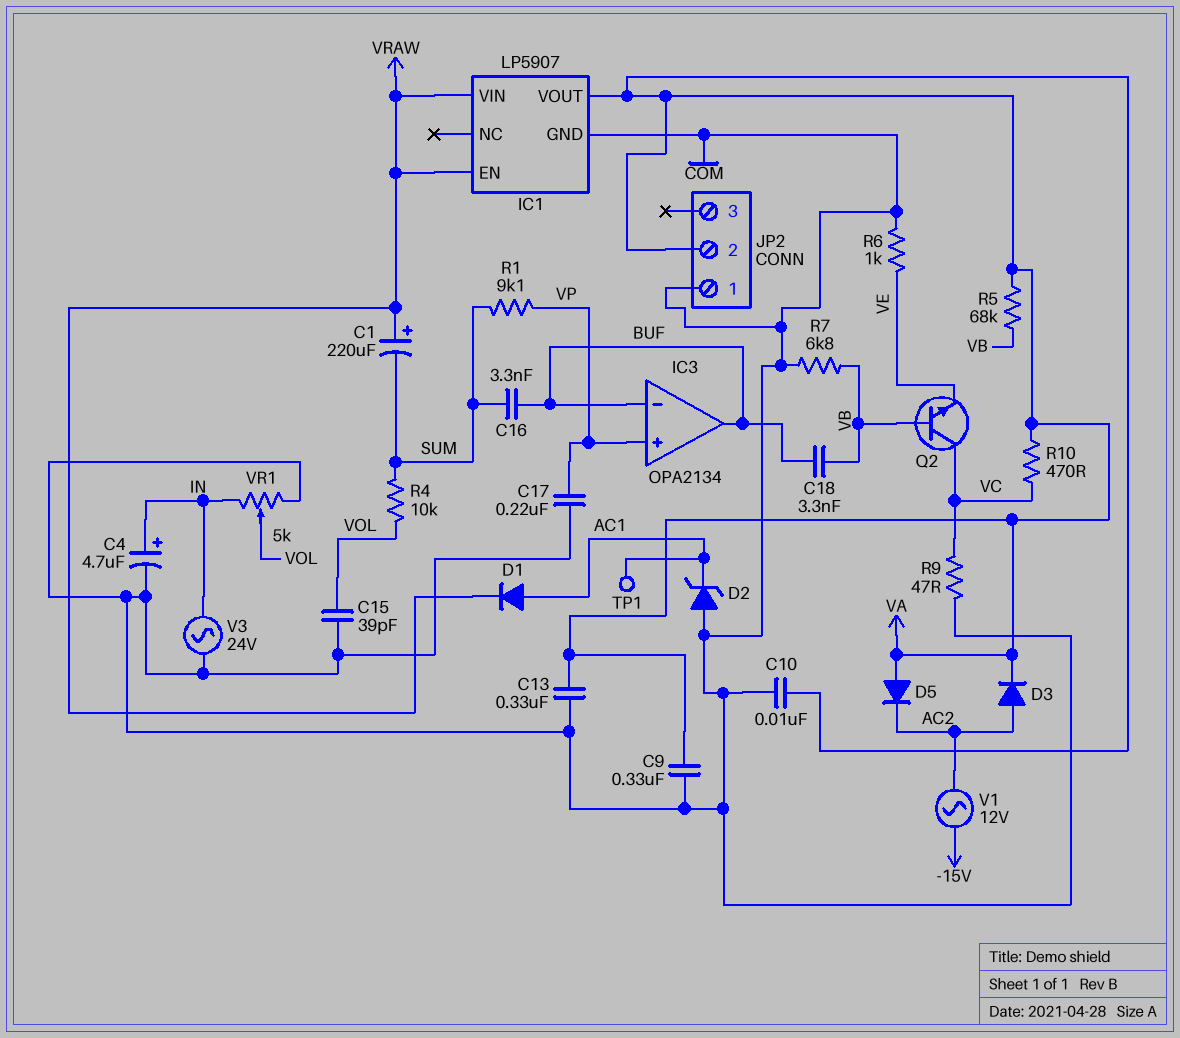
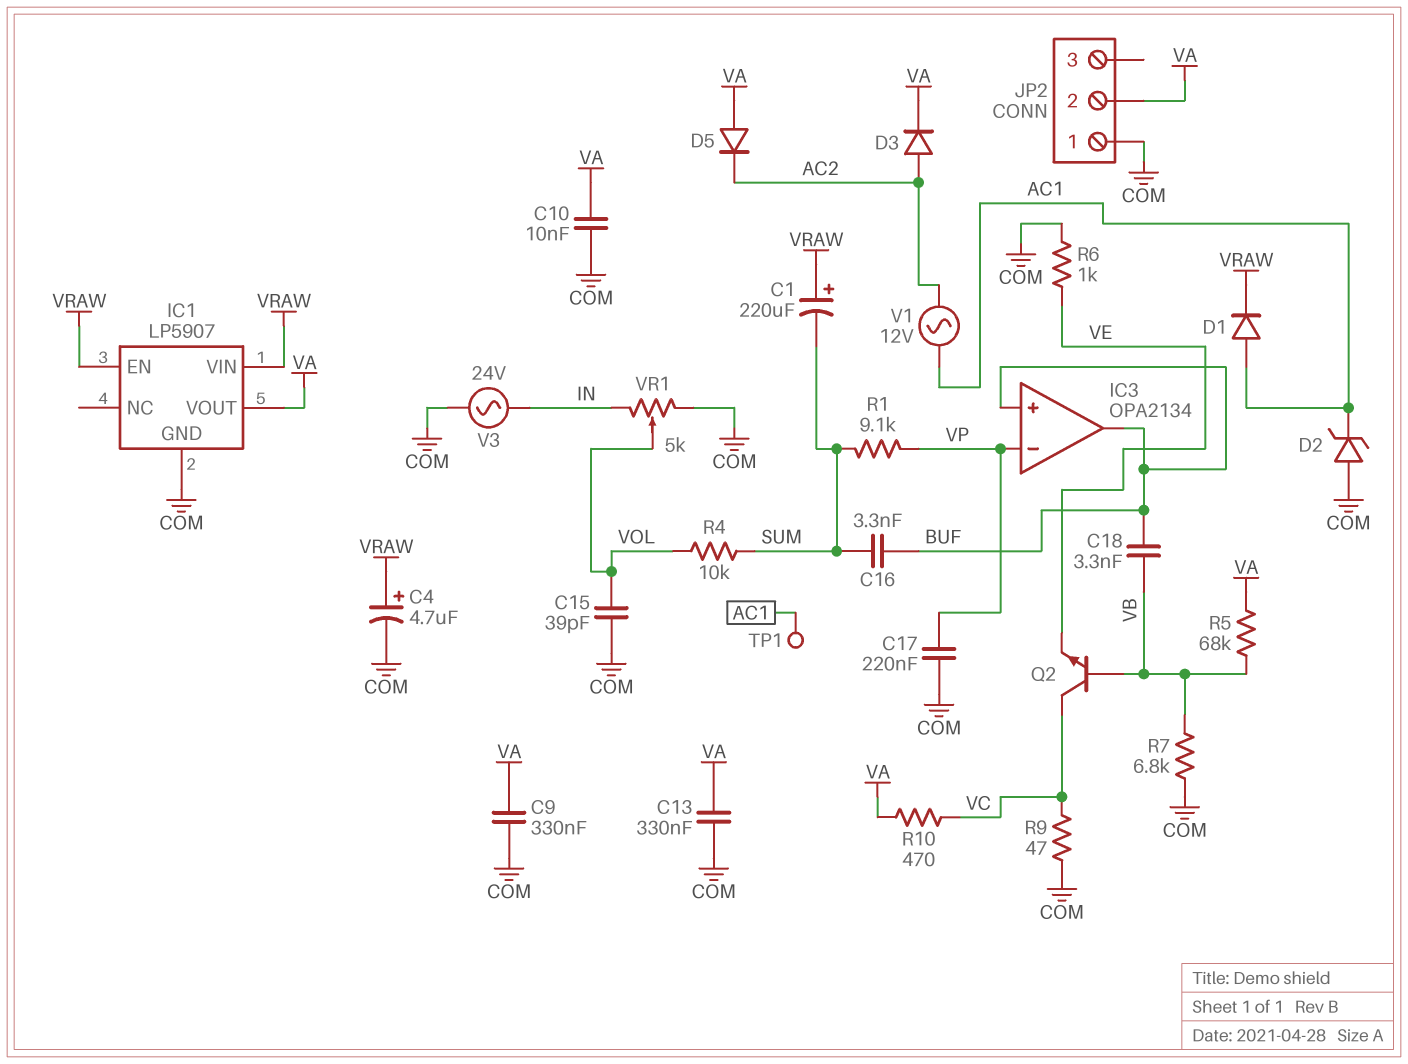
C4: 4.7uF (plus IN, minus COM) -> 4.7uF (plus VRAW, minus COM)
IC3 pin in+: VP -> BUF
IC3 pin in-: BUF -> VP
V1: AC 12V (-15V, AC2) -> AC 12V (AC1, AC2)

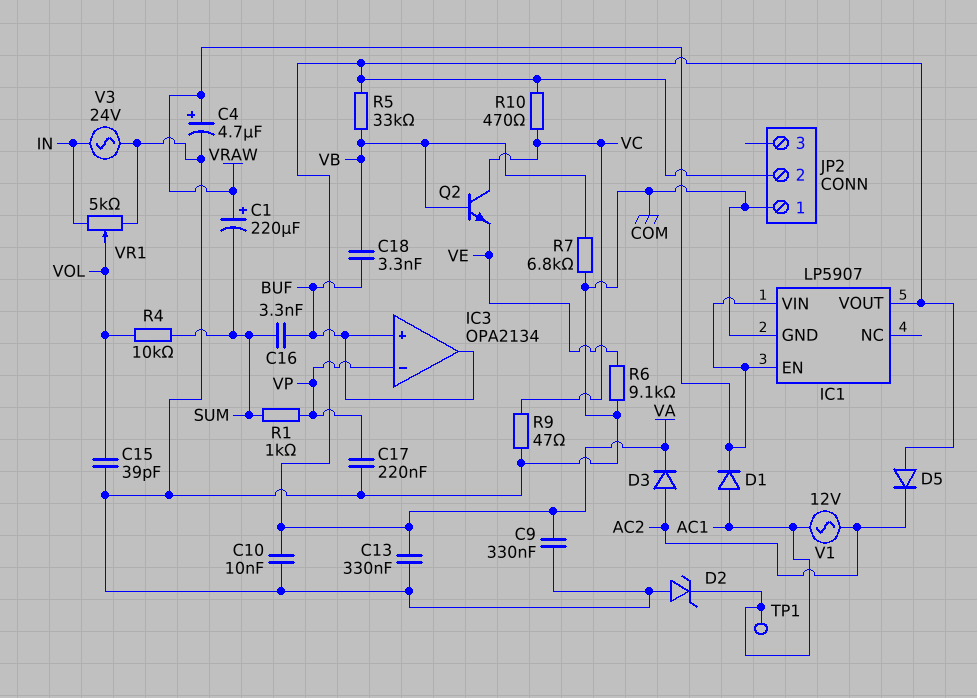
R1: 9.1k (SUM, VP) -> 1k (SUM, VP)
R5: 68k (VA, VB) -> 33k (VA, VB)
R6: 1k (COM, VE) -> 9.1k (COM, VE)

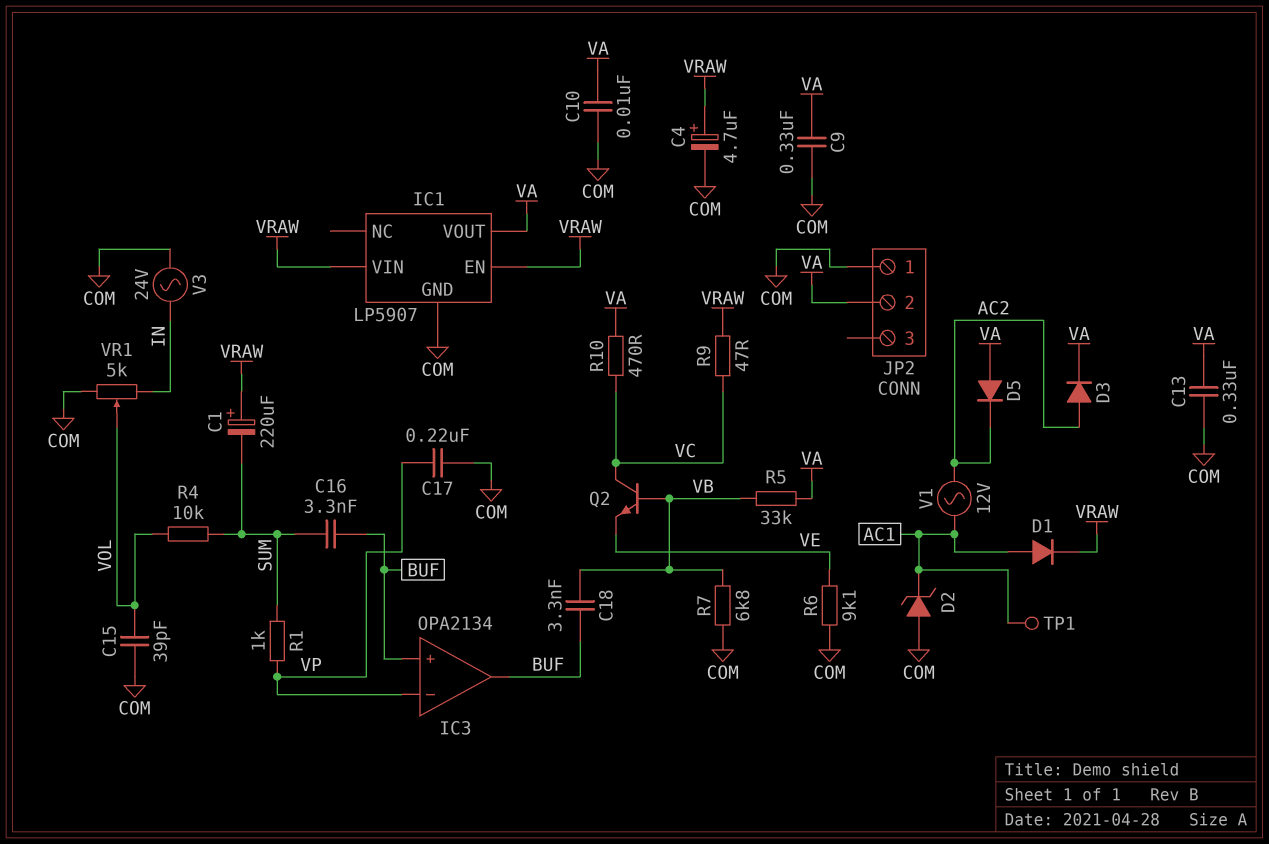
R9: 47 (COM, VC) -> 47 (VC, VRAW)

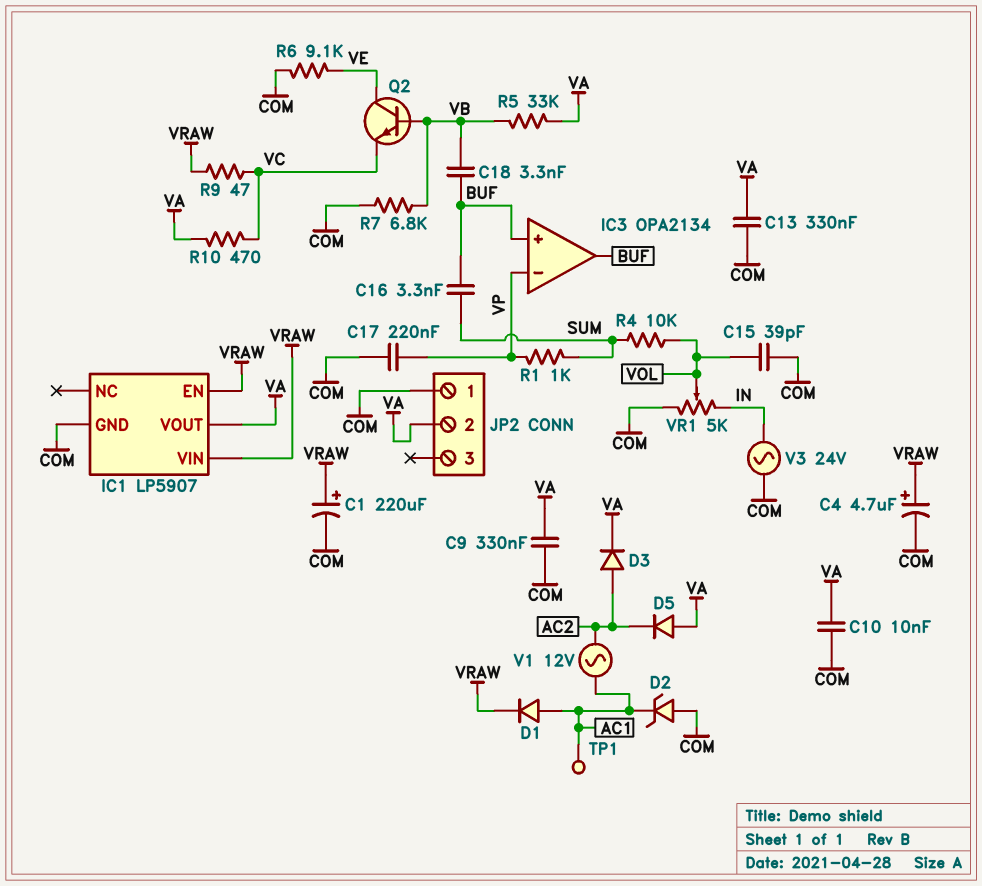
C1: 220uF (plus VRAW, minus SUM) -> 220uF (plus VRAW, minus COM)
Q2: NPN (B VB, C VC, E VE) -> NPN (B VB, C VE, E VC)

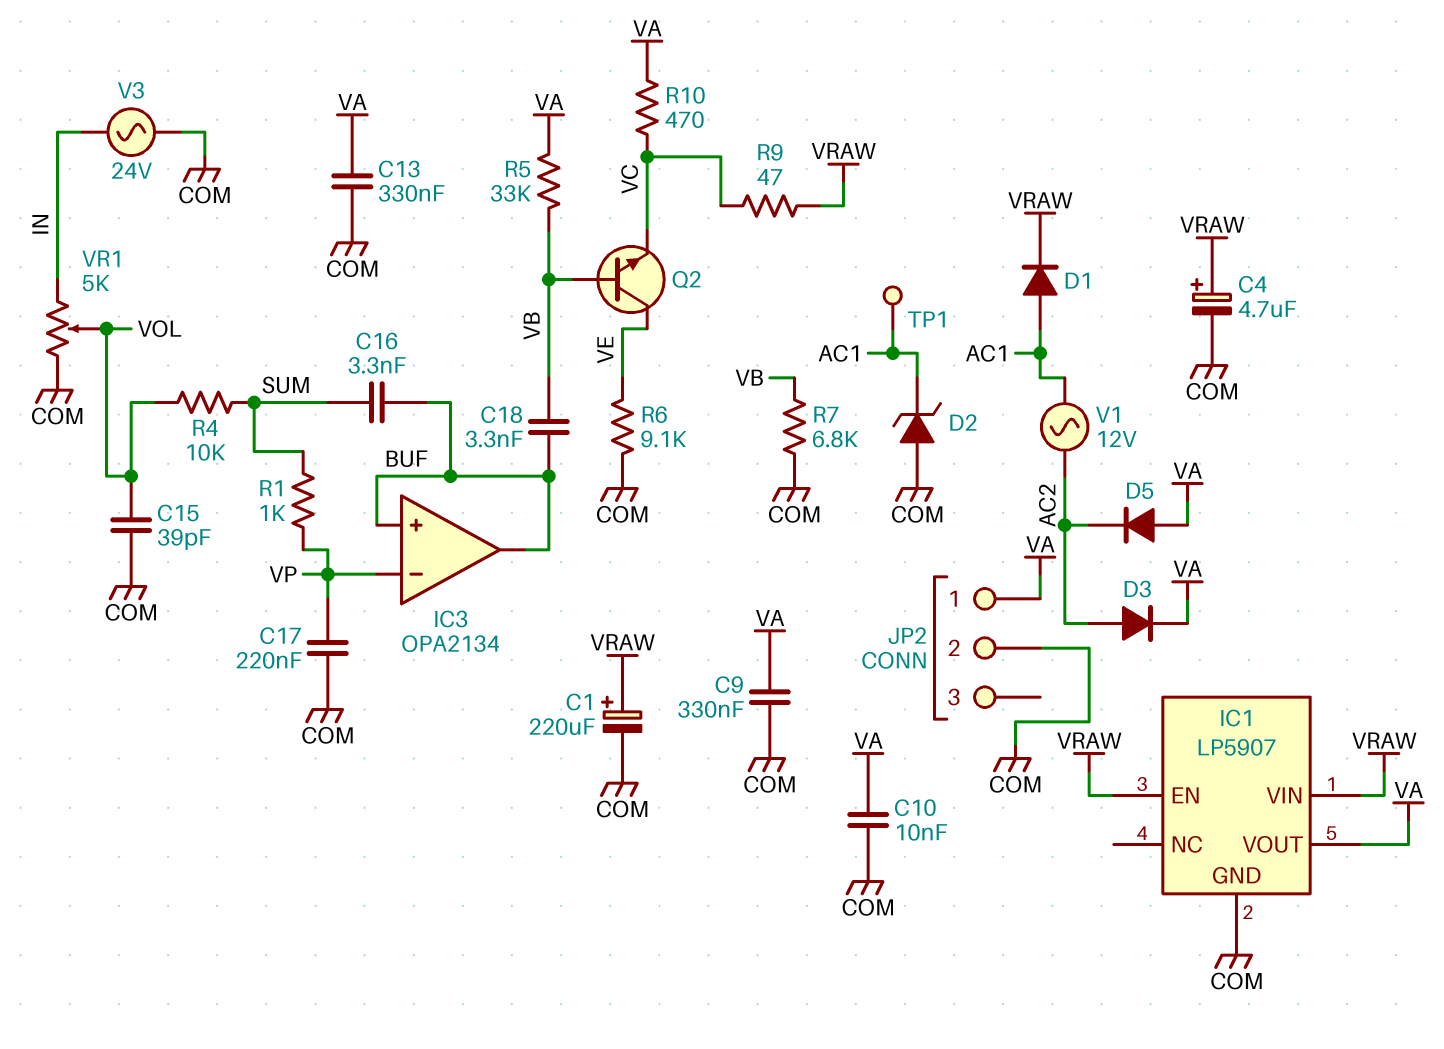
JP2 pin 1: COM -> VA
JP2 pin 2: VA -> COM

